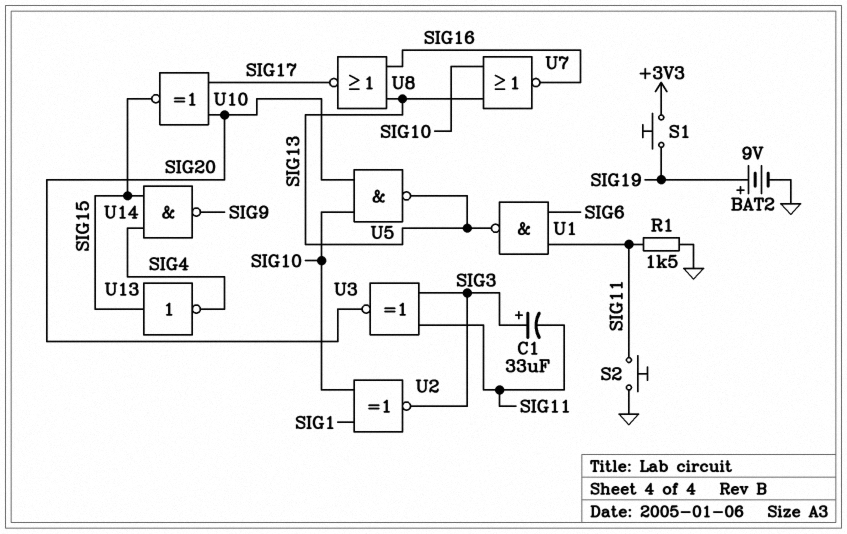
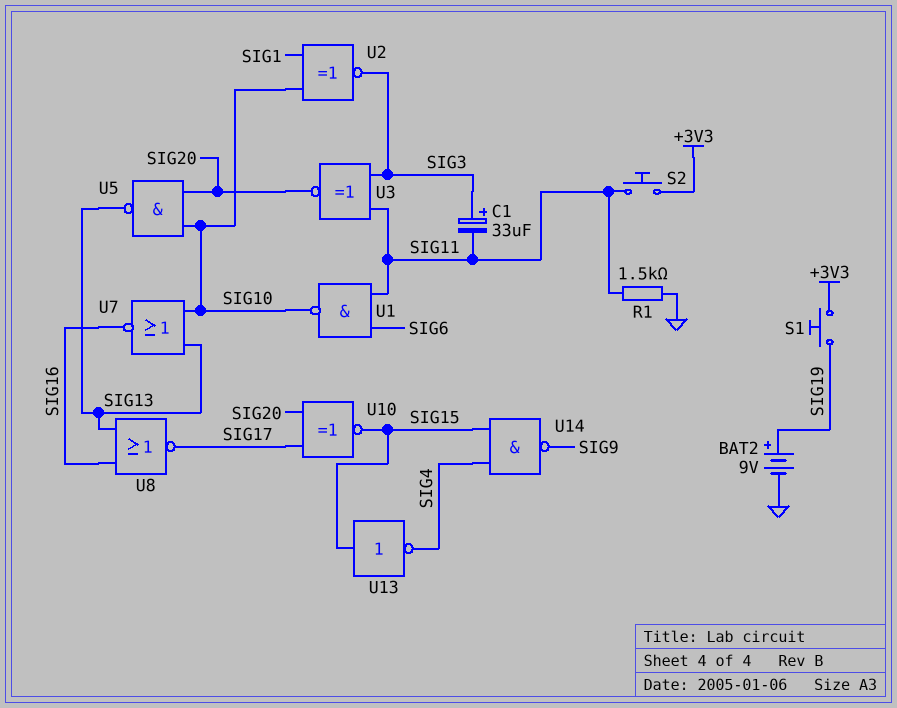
S2: button (GND, SIG11) -> button (+3V3, SIG11)
U1: NAND (in SIG6, in SIG11, out SIG13) -> NAND (in SIG6, in SIG11, out SIG10)

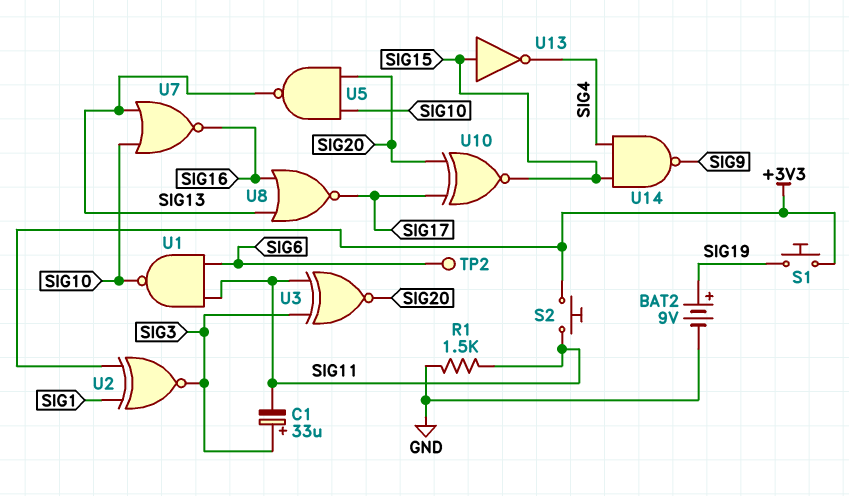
TP2: none -> test point (SIG6)
U2: XNOR (in SIG1, in SIG10, out SIG3) -> XNOR (in +3V3, in SIG1, out SIG3)

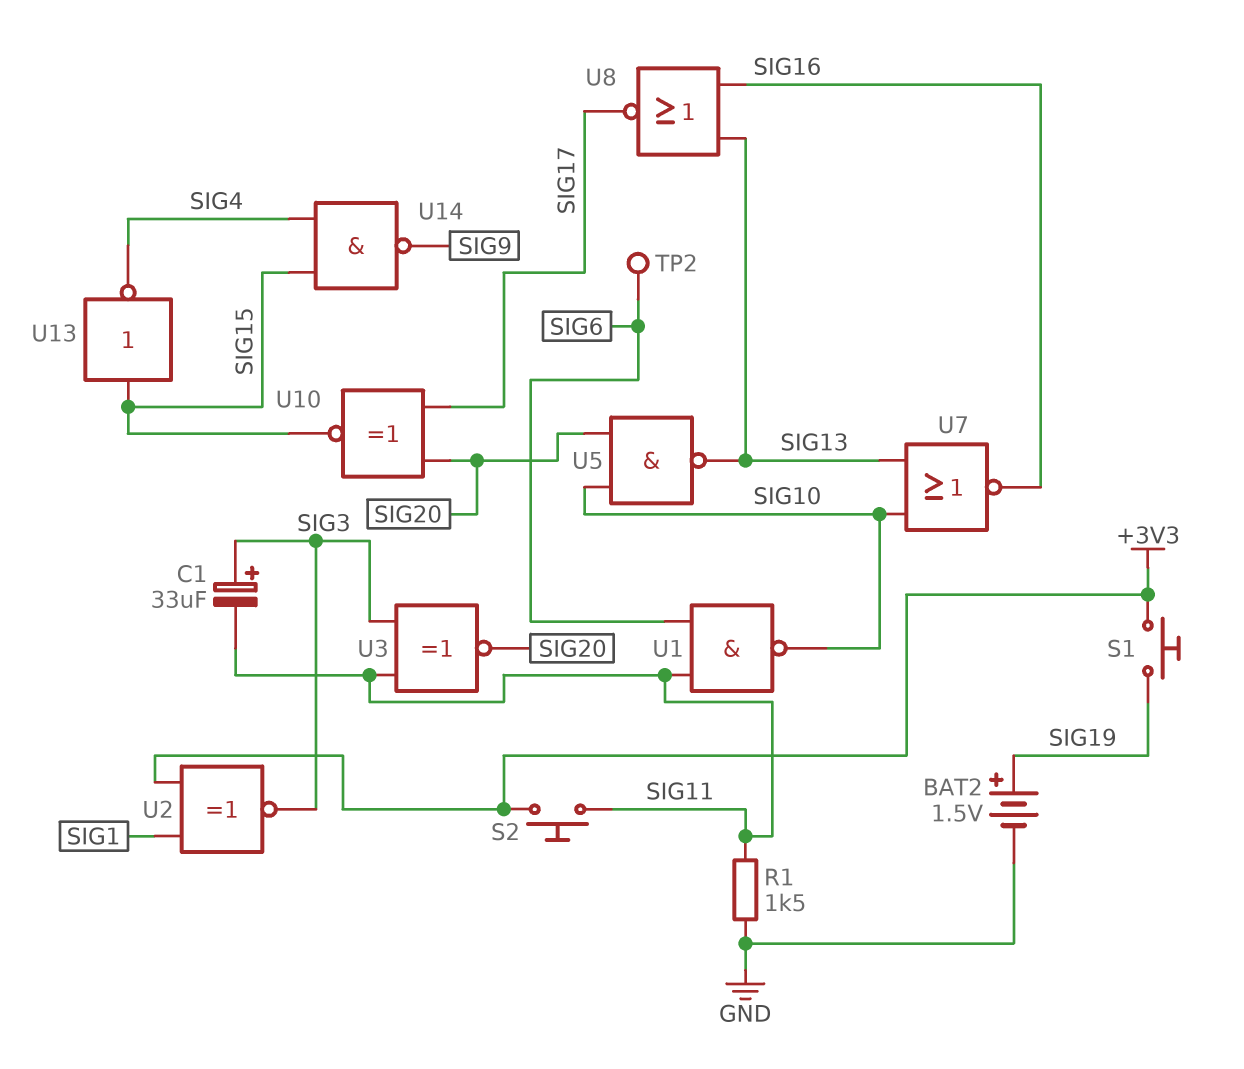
BAT2: 9V (plus SIG19, minus GND) -> 1.5V (plus SIG19, minus GND)

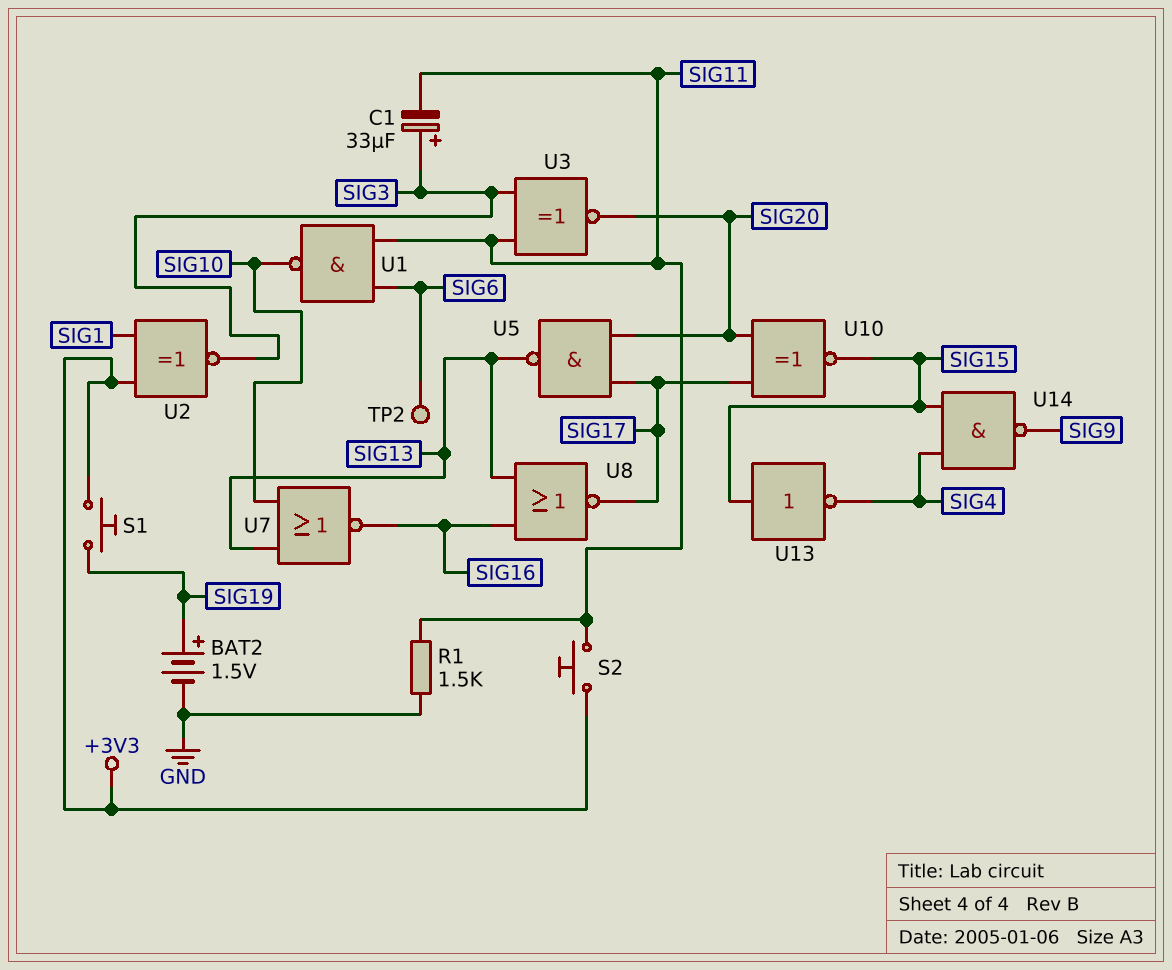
U5: NAND (in SIG10, in SIG20, out SIG13) -> NAND (in SIG17, in SIG20, out SIG13)

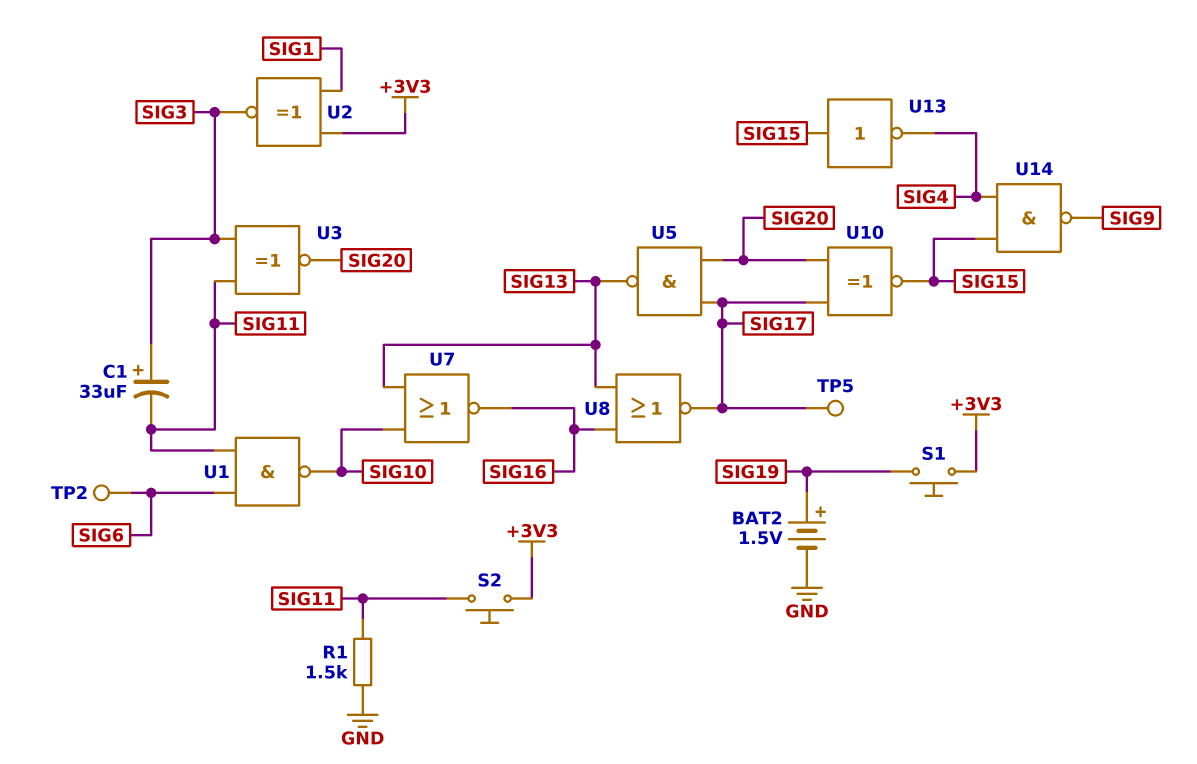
TP5: none -> test point (SIG17)

